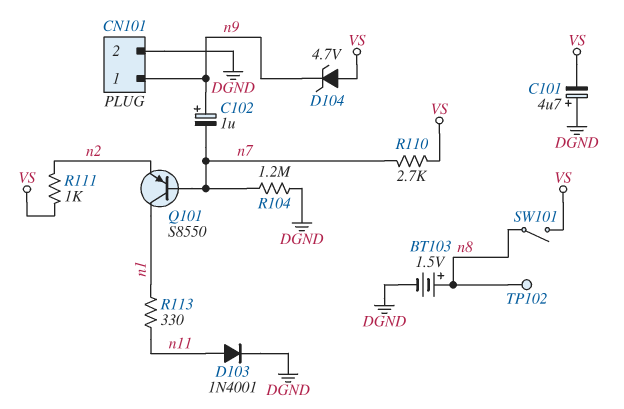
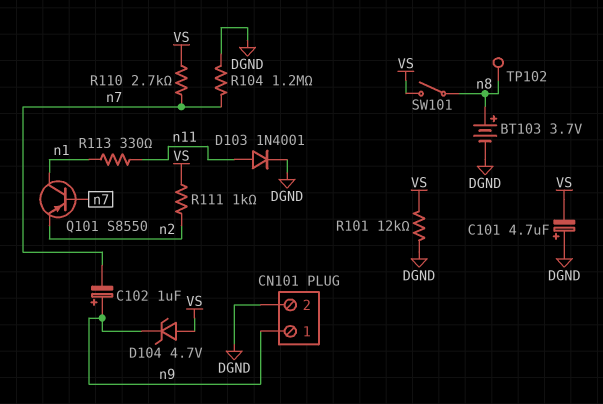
BT103: 1.5V (plus n8, minus DGND) -> 3.7V (plus n8, minus DGND)
R101: none -> 12k (DGND, VS)

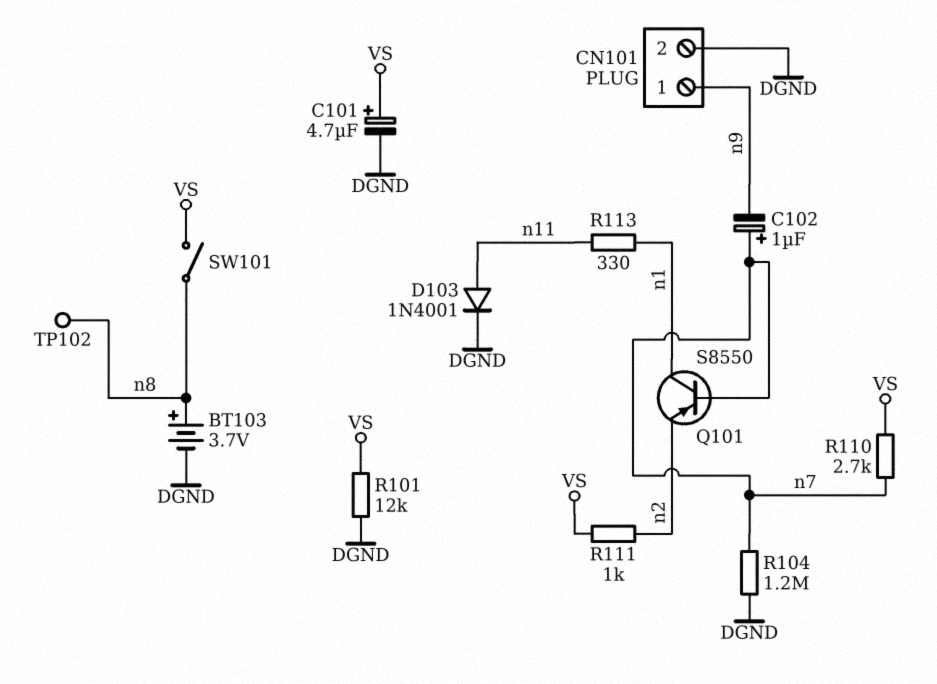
C101: 4.7uF (plus DGND, minus VS) -> 4.7uF (plus VS, minus DGND)
C102: 1uF (plus n9, minus n7) -> 1uF (plus n7, minus n9)
D104: zener 4.7V (A VS, K n9) -> none

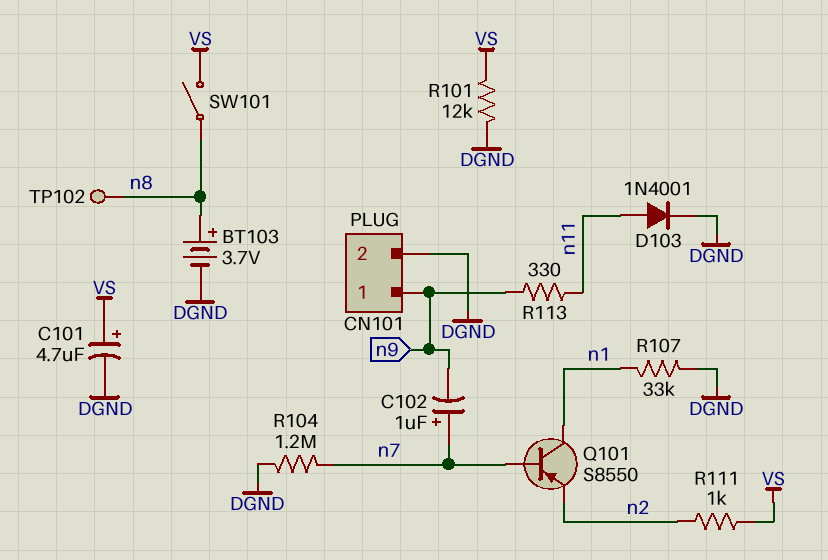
R107: none -> 33k (DGND, n1)
R110: 2.7k (VS, n7) -> none
R113: 330 (n1, n11) -> 330 (n9, n11)

